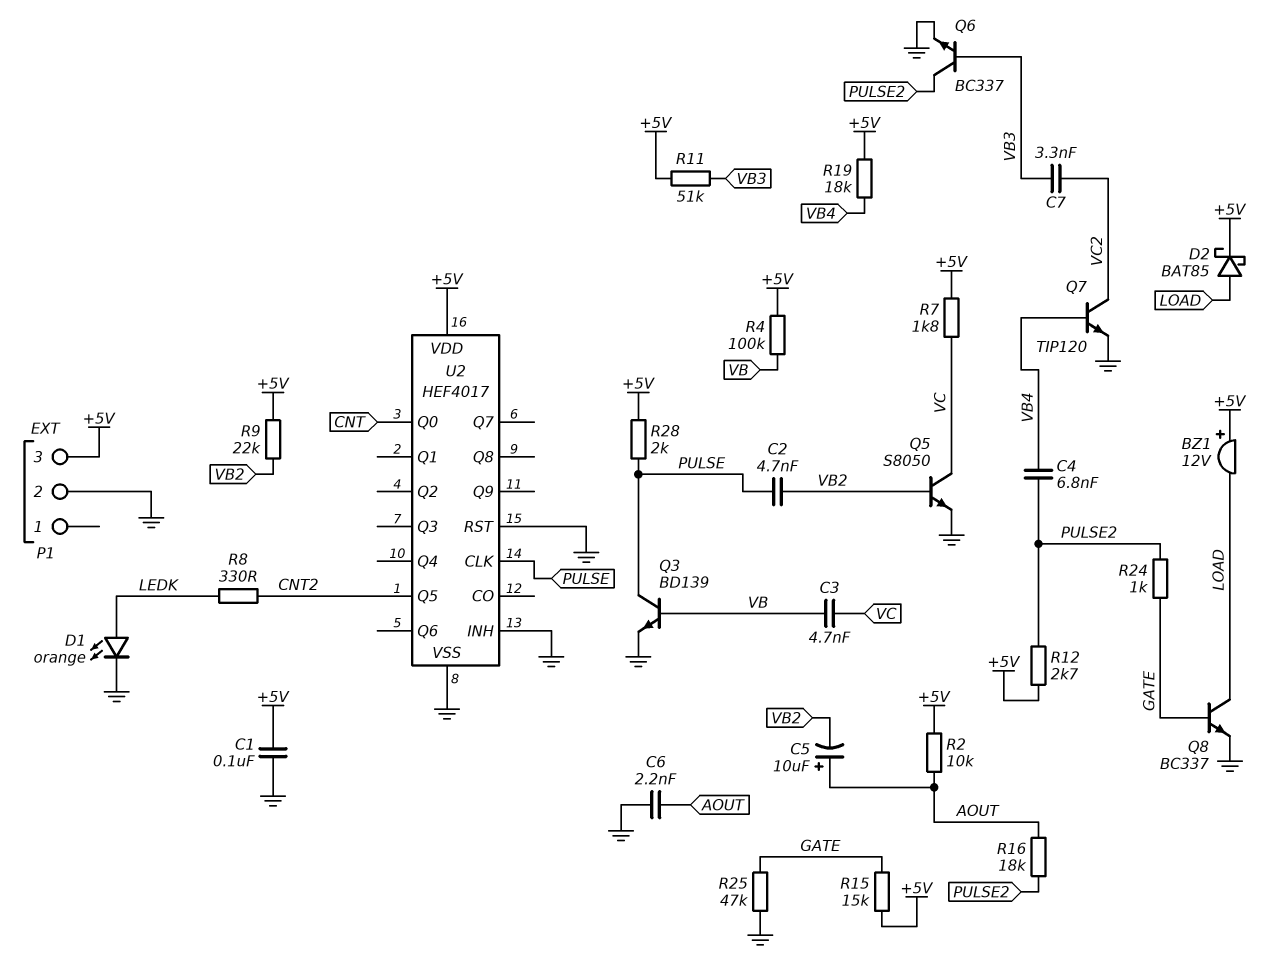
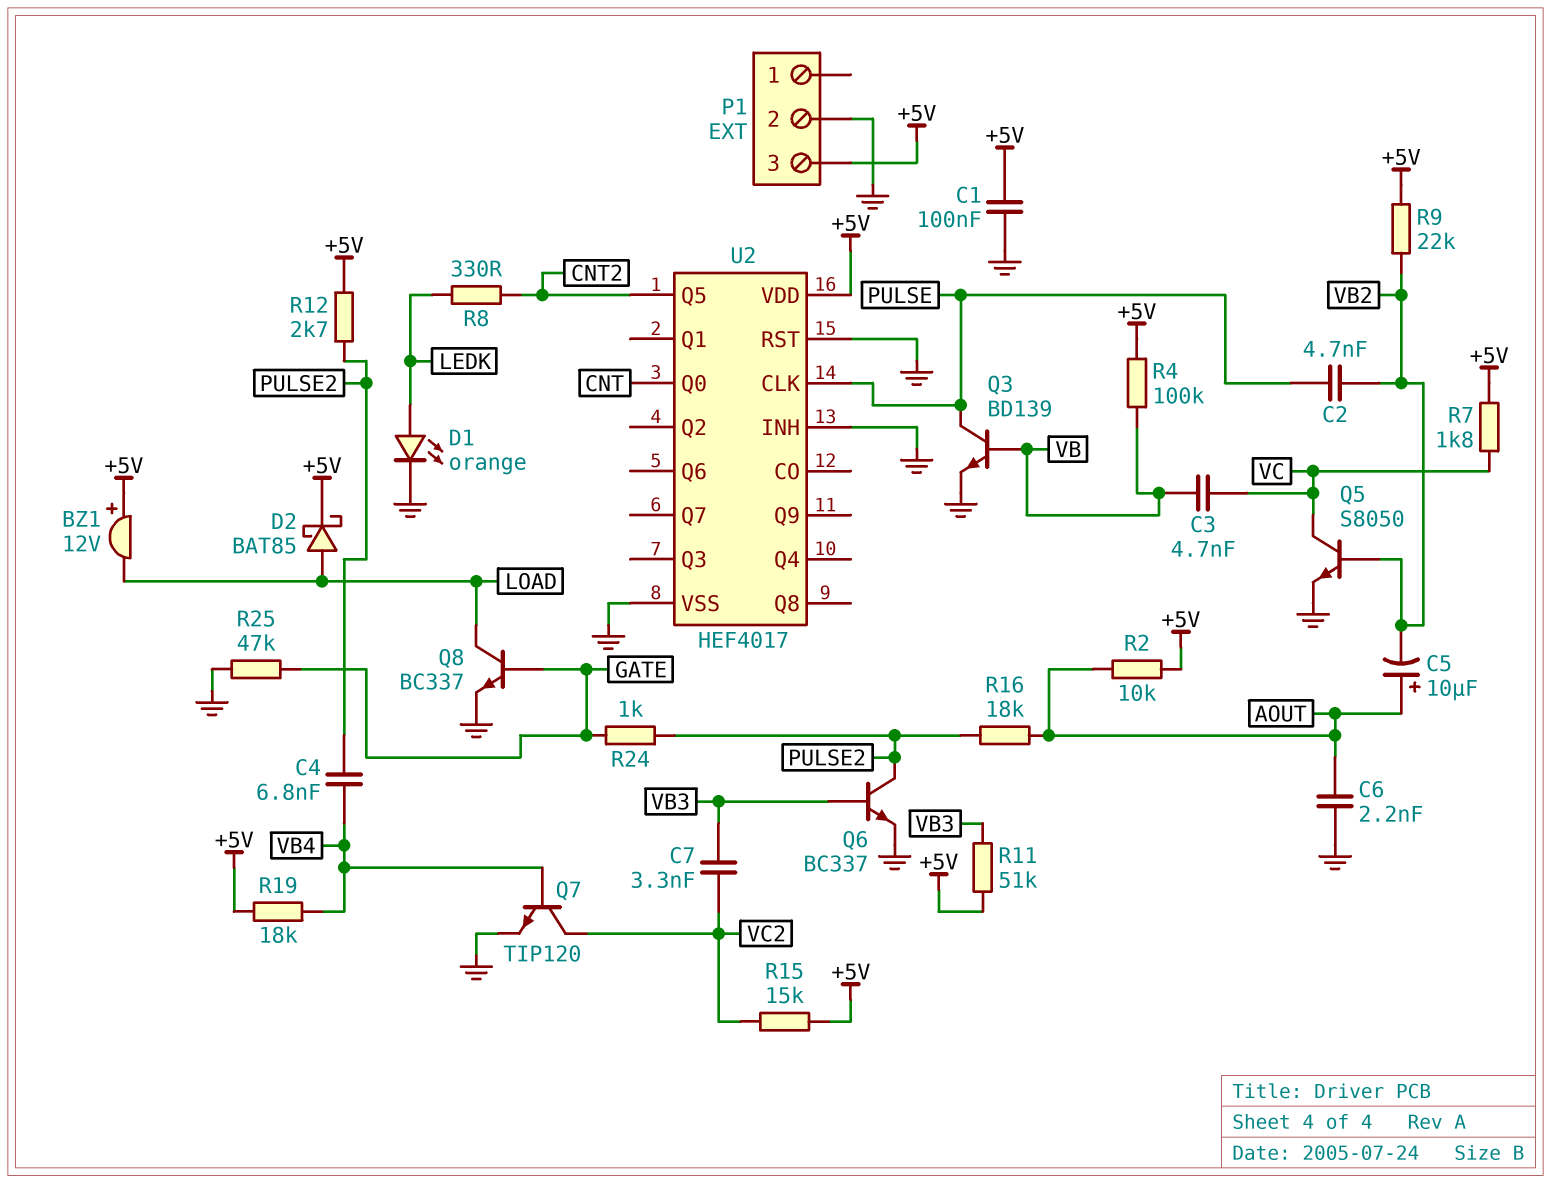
R15: 15k (+5V, GATE) -> 15k (+5V, VC2)
R28: 2k (+5V, PULSE) -> none

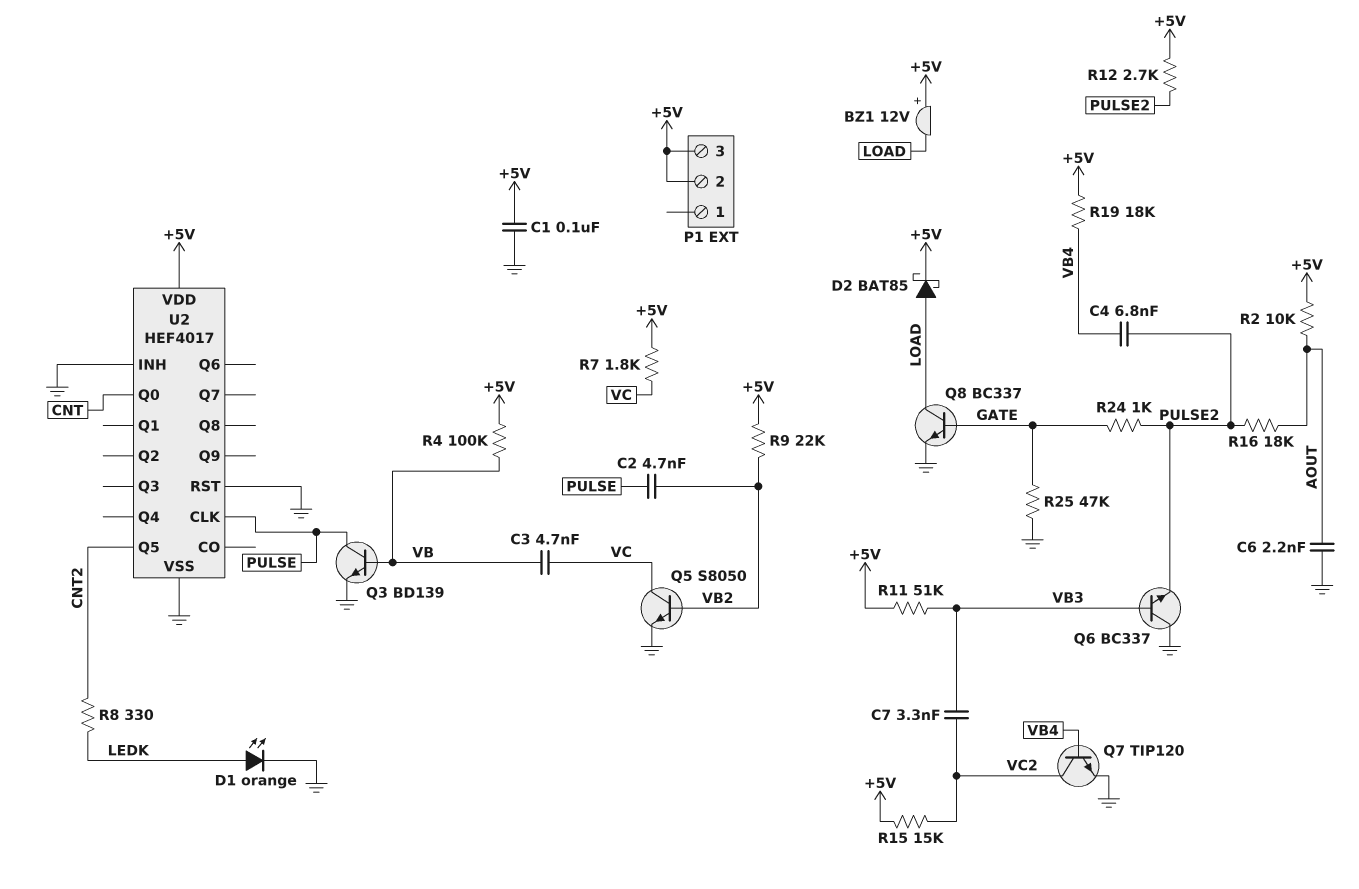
C5: 10uF (plus AOUT, minus VB2) -> none
P1 pin 2: GND -> +5V
Q6: NPN BC337 (B VB3, C PULSE2, E GND) -> NPN BC337 (B VB3, C GND, E PULSE2)

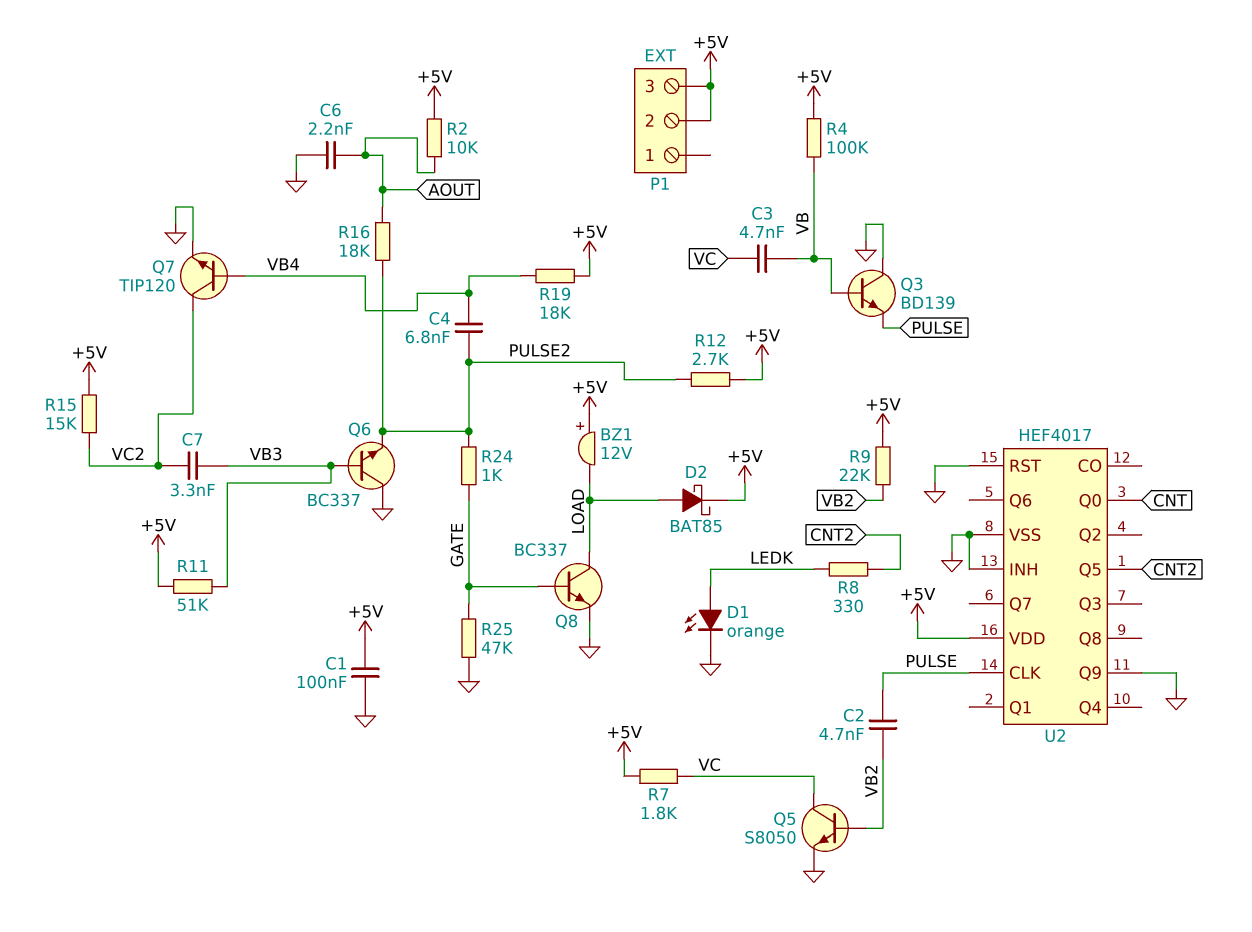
Q3: NPN BD139 (B VB, C PULSE, E GND) -> NPN BD139 (B VB, C GND, E PULSE)
U2 pin Q9: none -> GND

